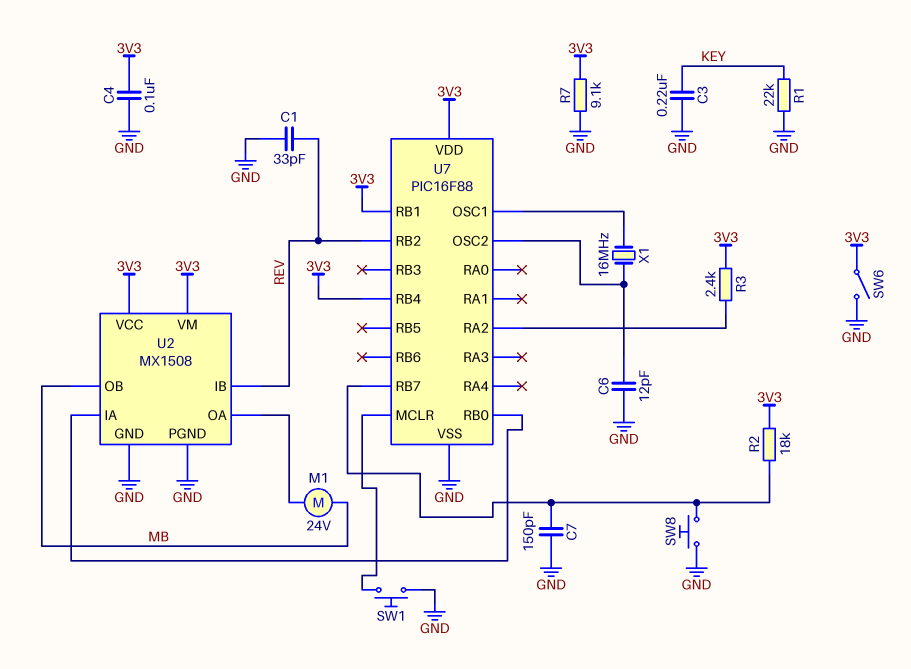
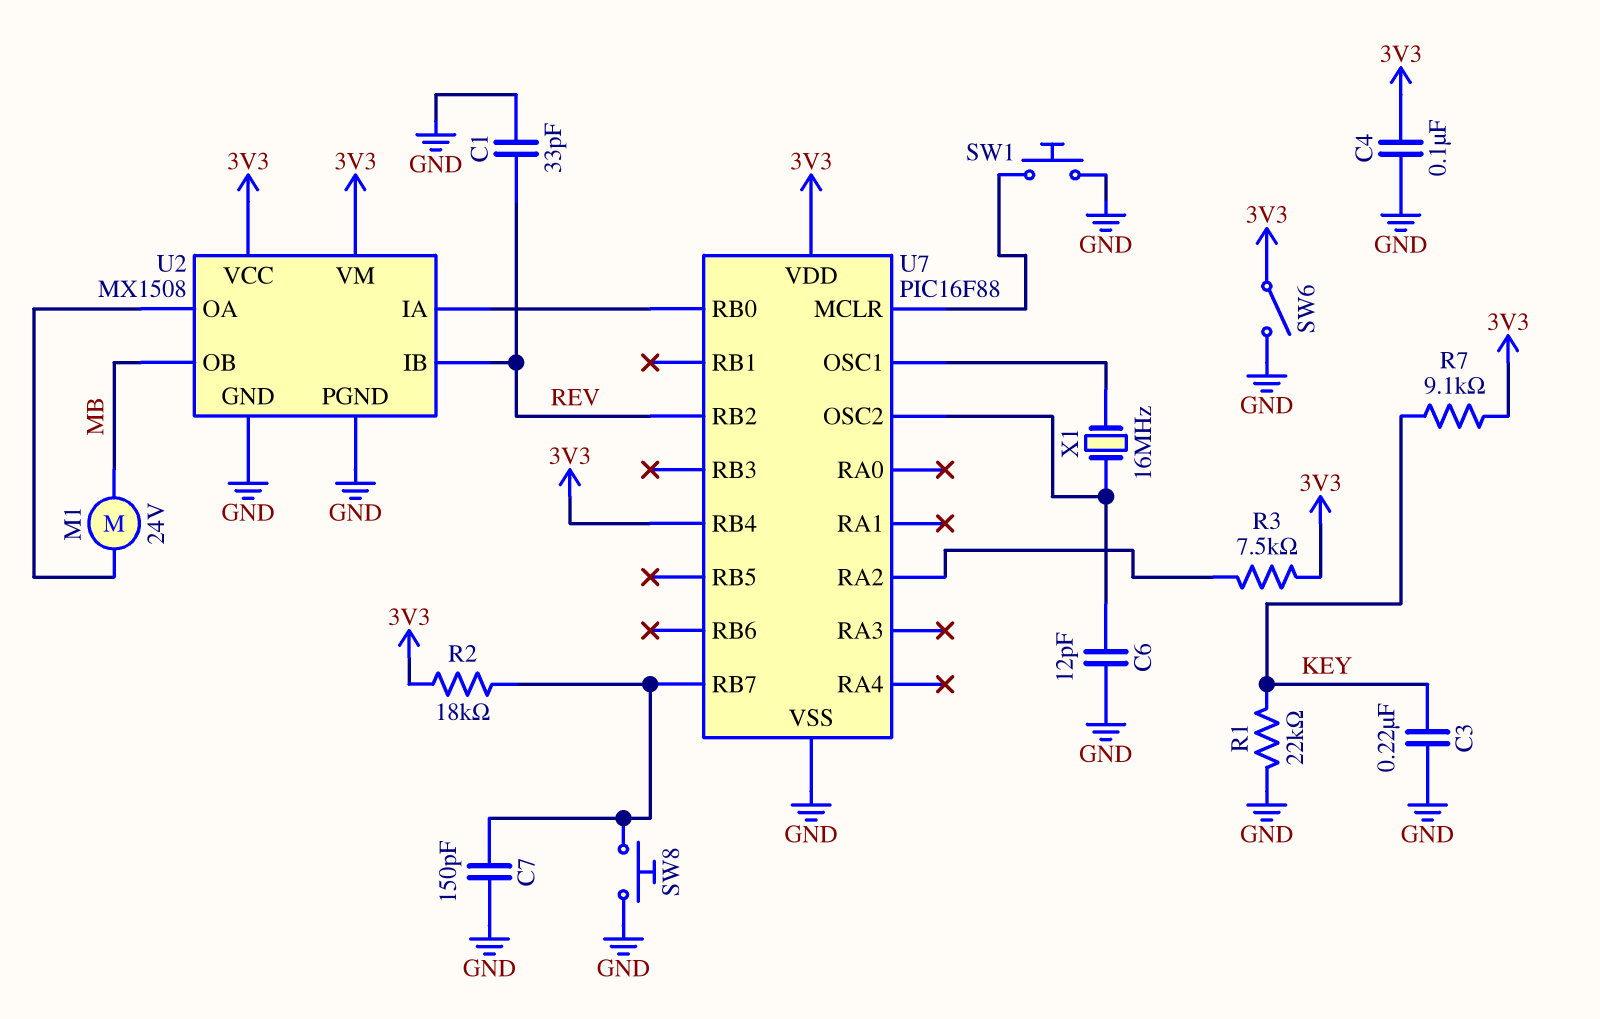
R3: 2.4k (3V3, U7/RA2) -> 7.5k (3V3, U7/RA2)
R7: 9.1k (3V3, GND) -> 9.1k (3V3, KEY)
U7 pin RB1: 3V3 -> none

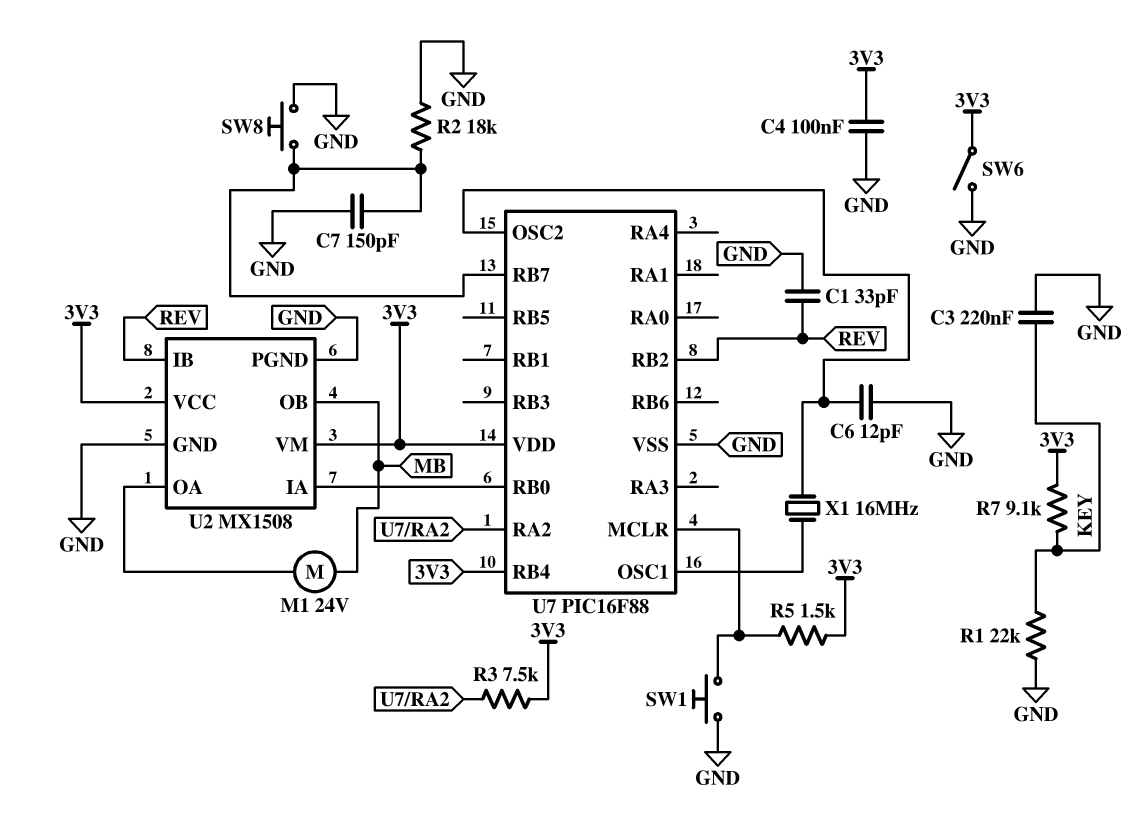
R2: 18k (3V3, U7/RB7) -> 18k (GND, U7/RB7)
R5: none -> 1.5k (3V3, U7/MCLR)

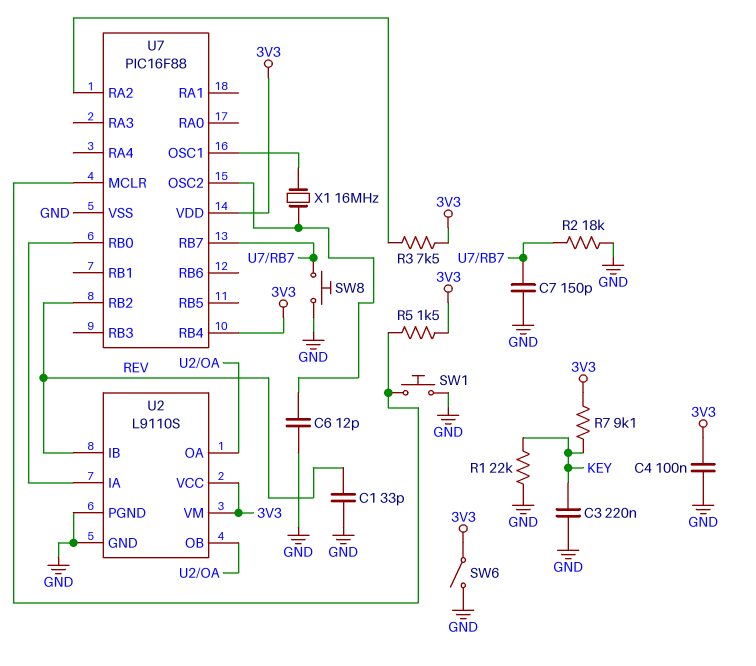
M1: motor 24V (MB, U2/OA) -> none
U2: MX1508 -> L9110S
U2 pin OB: MB -> U2/OA

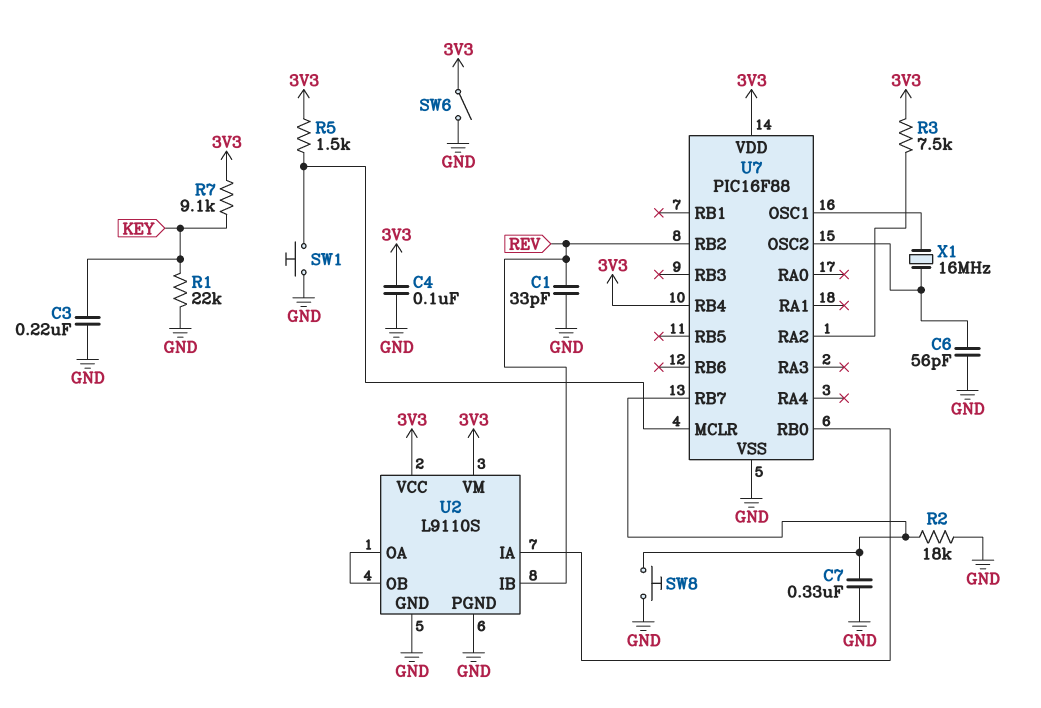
C6: 12pF (GND, U7/OSC2) -> 56pF (GND, U7/OSC2)
C7: 150pF (GND, U7/RB7) -> 330nF (GND, U7/RB7)

